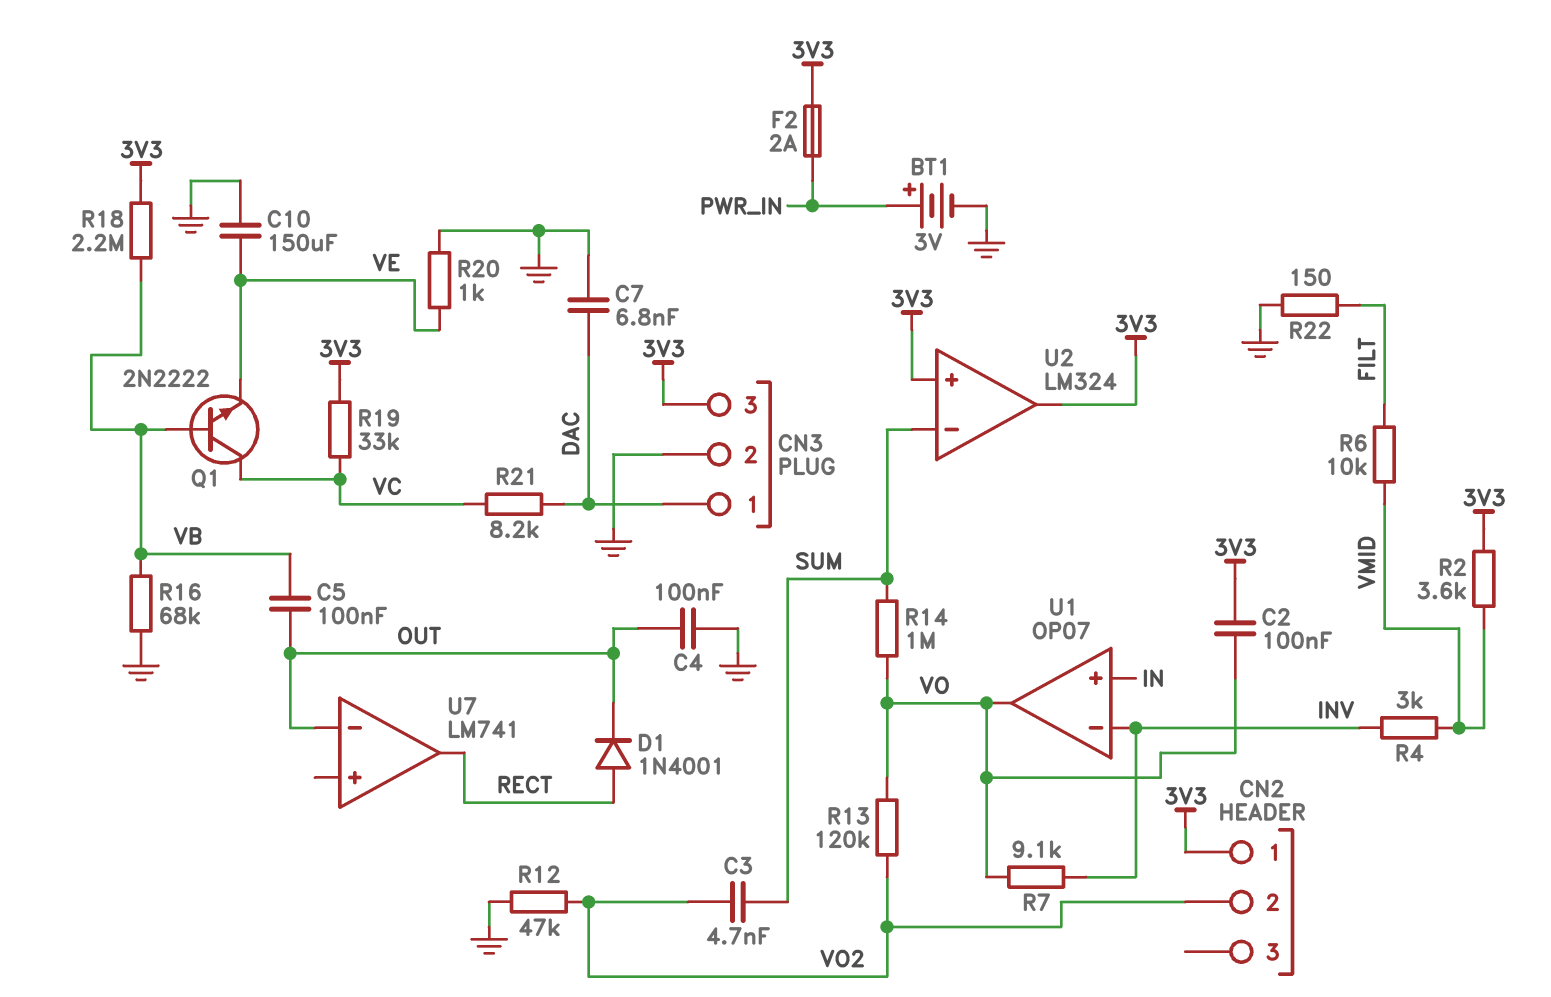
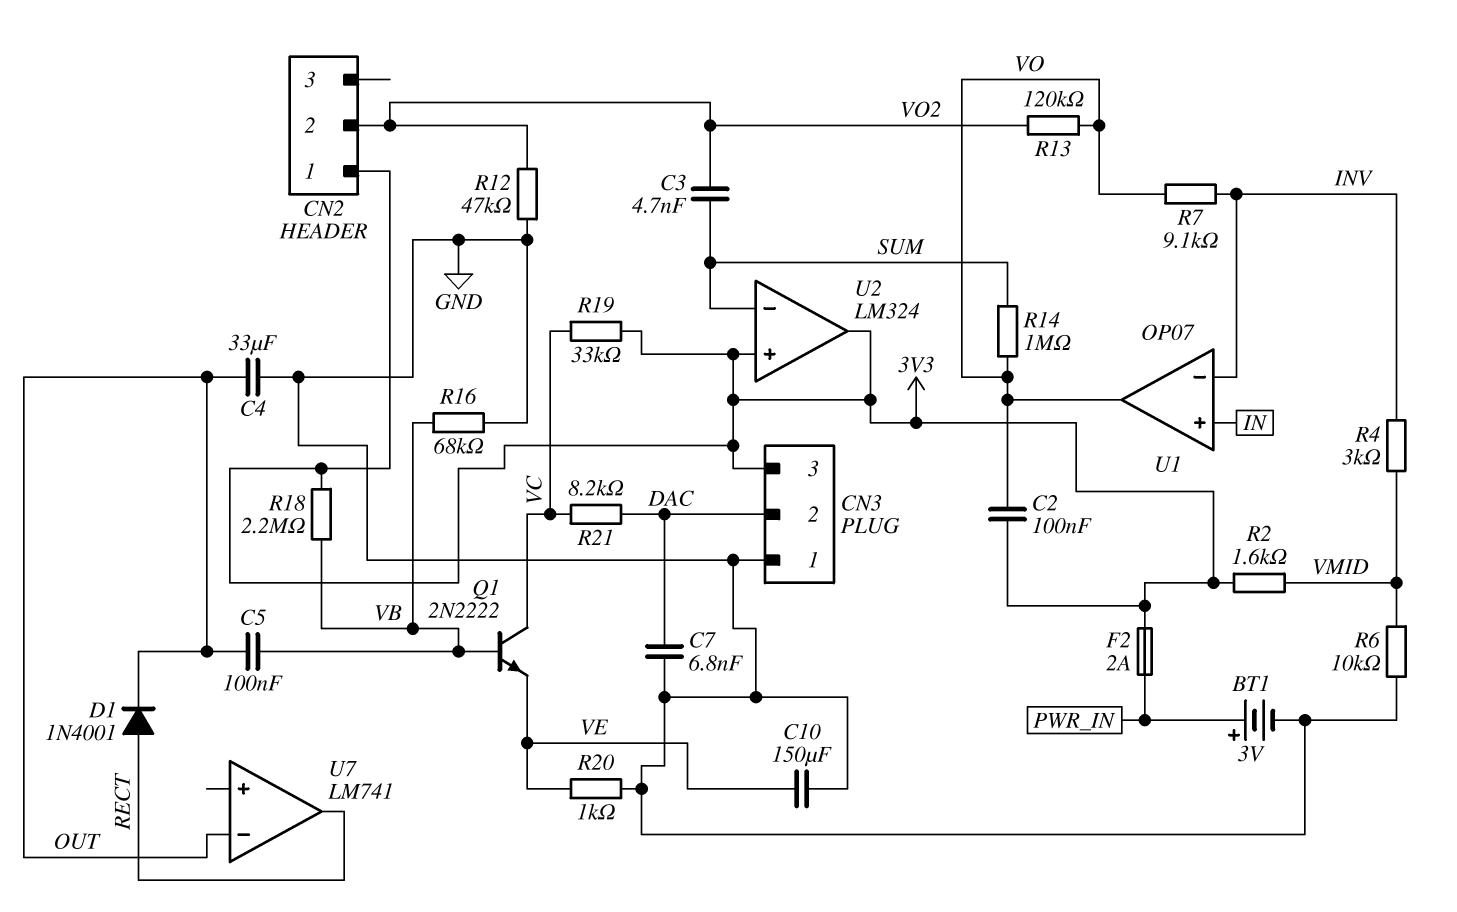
C4: 100nF (GND, OUT) -> 33uF (GND, OUT)
CN3 pin 1: DAC -> GND
CN3 pin 2: GND -> DAC
R2: 3.6k (3V3, VMID) -> 1.6k (3V3, VMID)
R6: 10k (FILT, VMID) -> 10k (GND, VMID)
R22: 150 (FILT, GND) -> none

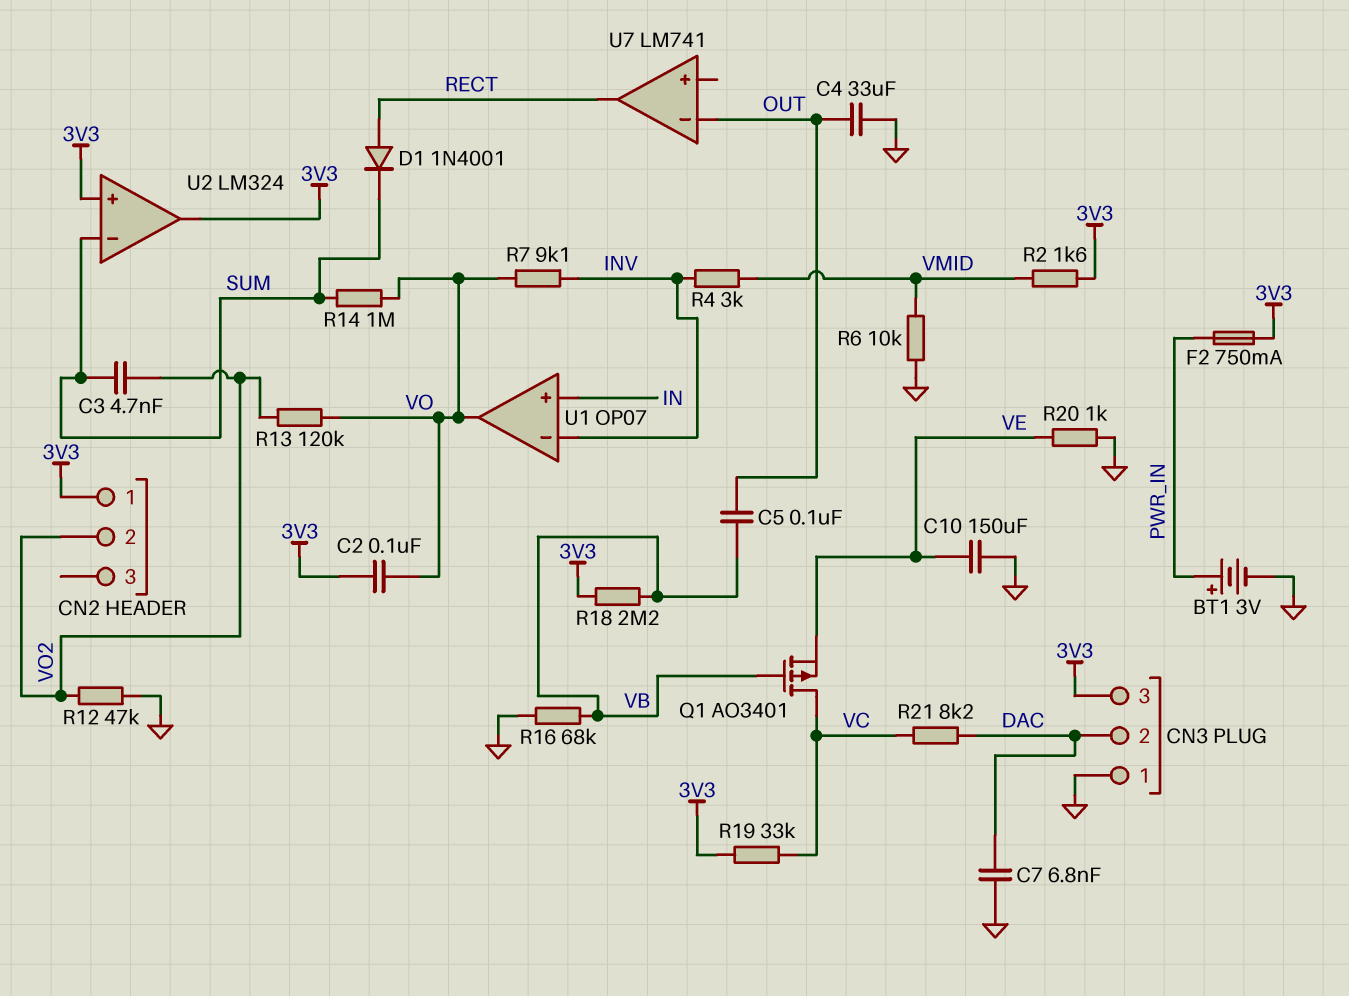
D1: diode 1N4001 (A RECT, K OUT) -> diode 1N4001 (A RECT, K SUM)
F2: 2A (3V3, PWR_IN) -> 750mA (3V3, PWR_IN)
Q1: NPN 2N2222 (B VB, C VC, E VE) -> PMOS AO3401 (G VB, D VC, S VE)

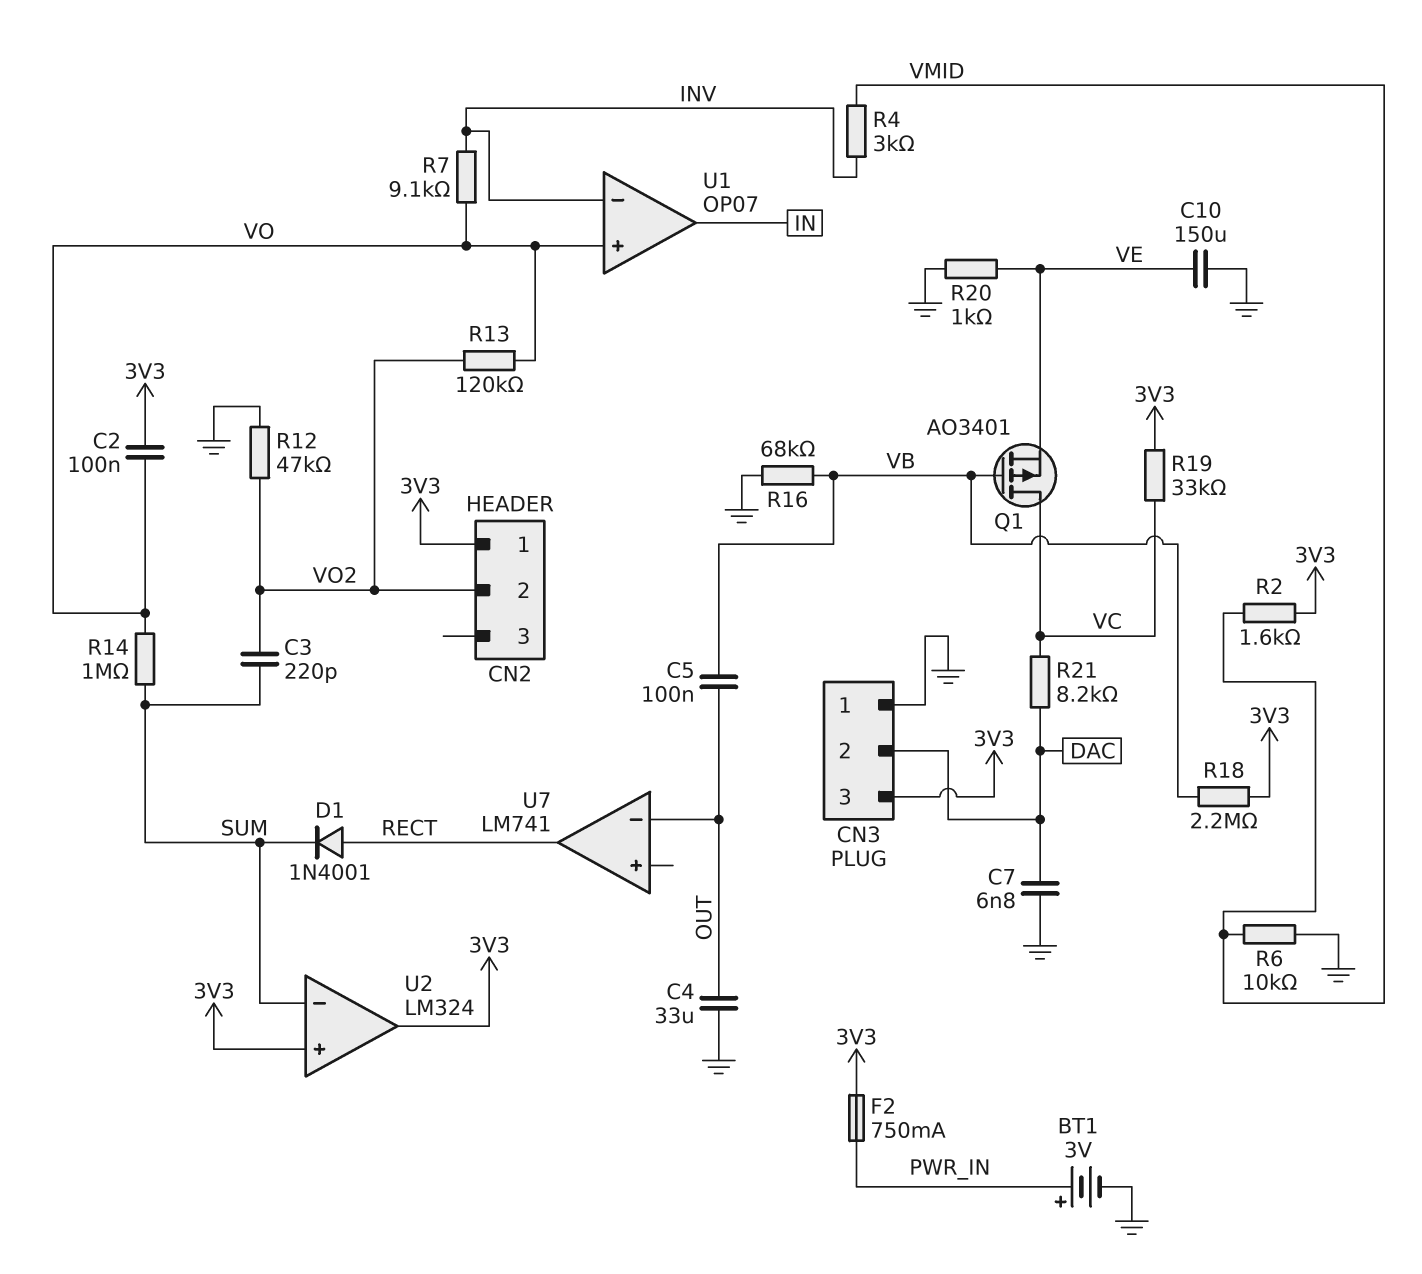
C3: 4.7nF (SUM, VO2) -> 220pF (SUM, VO2)
U1 pin in+: IN -> VO
U1 pin out: VO -> IN

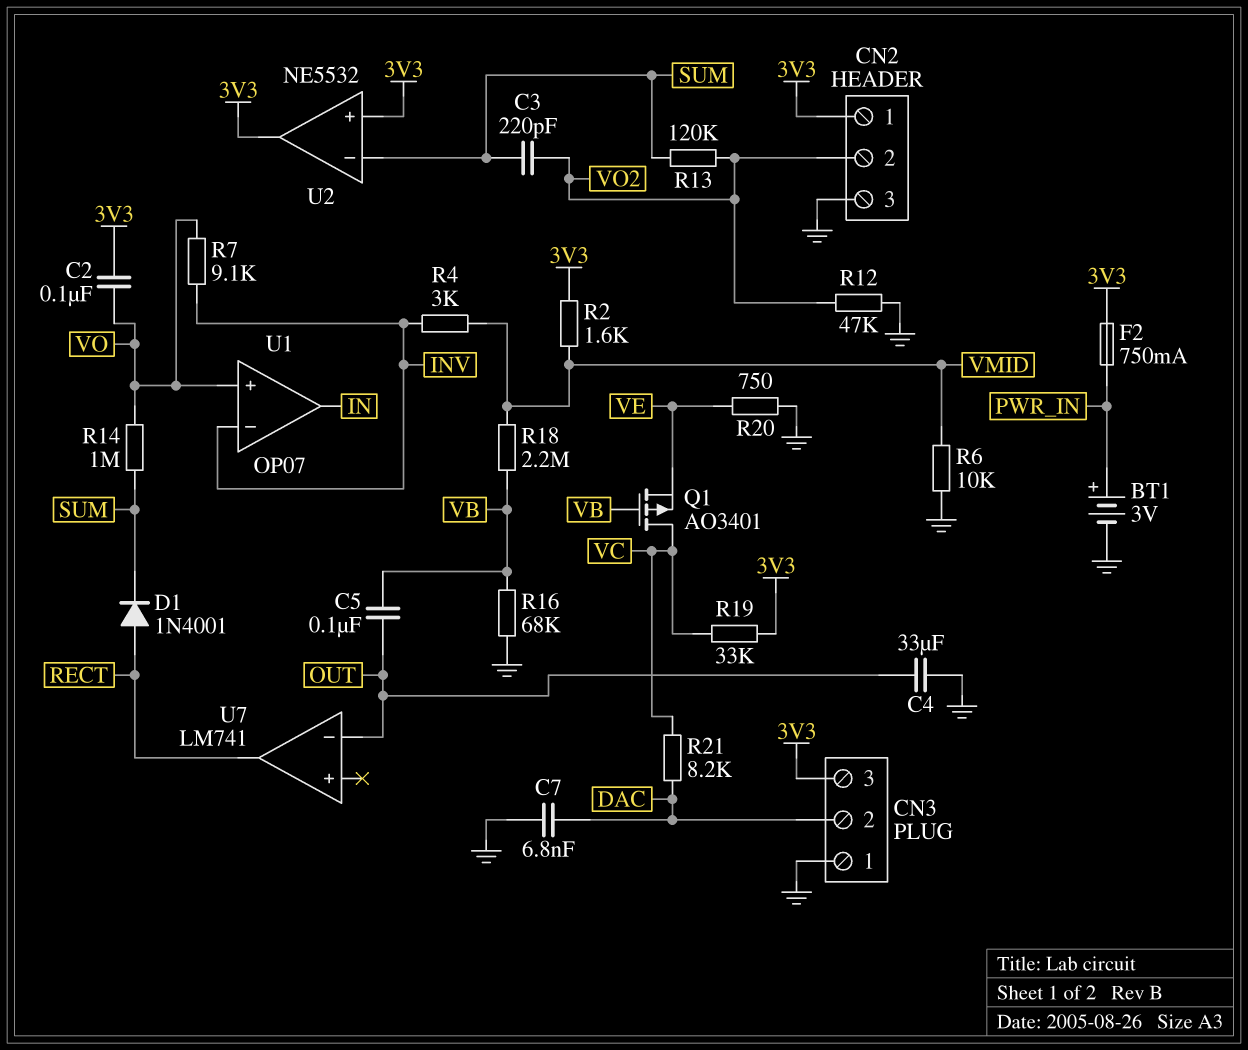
C10: 150uF (GND, VE) -> none
CN2 pin 3: none -> GND
R13: 120k (VO, VO2) -> 120k (SUM, VO2)
R18: 2.2M (3V3, VB) -> 2.2M (VB, VMID)
R20: 1k (GND, VE) -> 750 (GND, VE)
U2: LM324 -> NE5532

